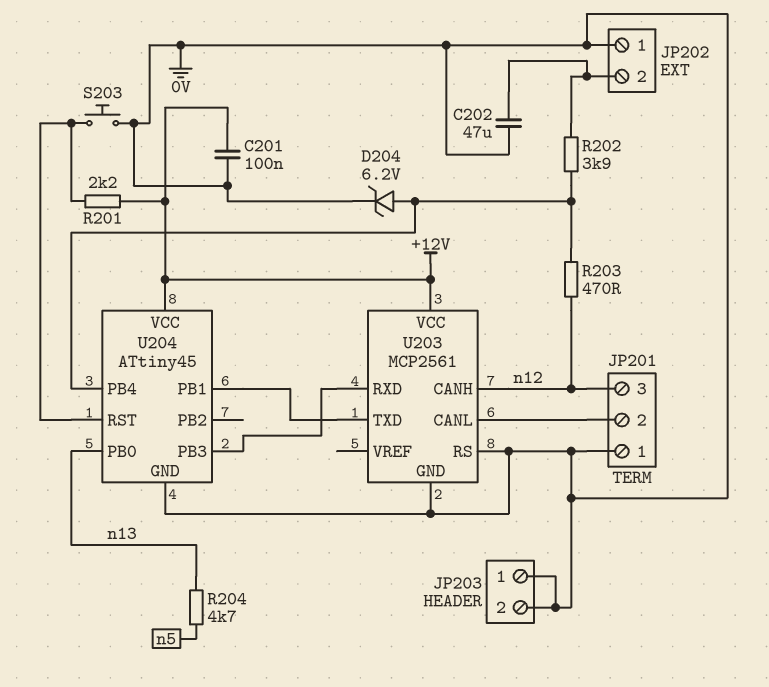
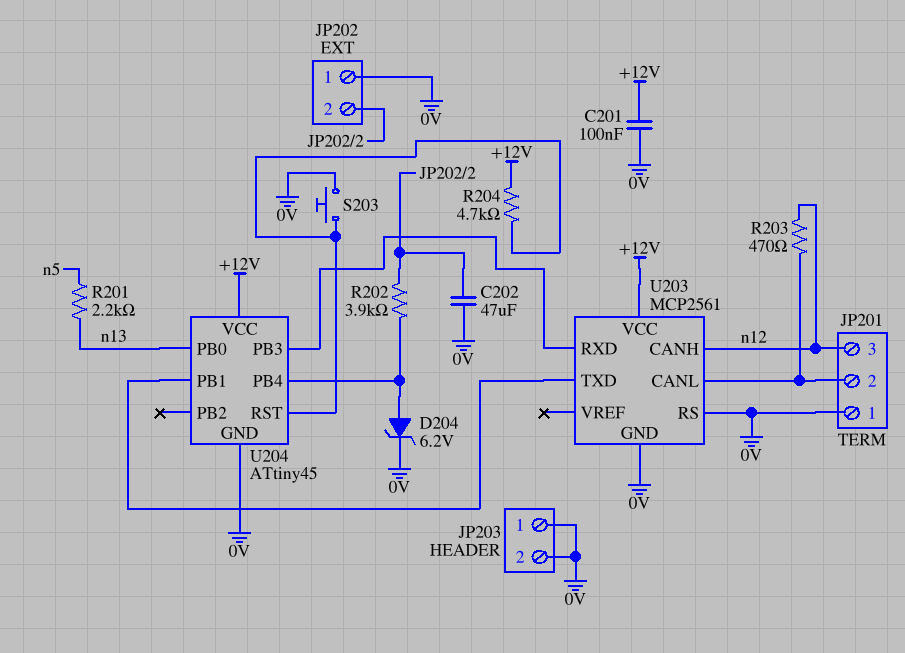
R201: 2.2k (+12V, U204/RST) -> 2.2k (n5, n13)
R203: 470 (U204/PB4, n12) -> 470 (JP201/2, n12)
R204: 4.7k (n5, n13) -> 4.7k (+12V, U204/RST)

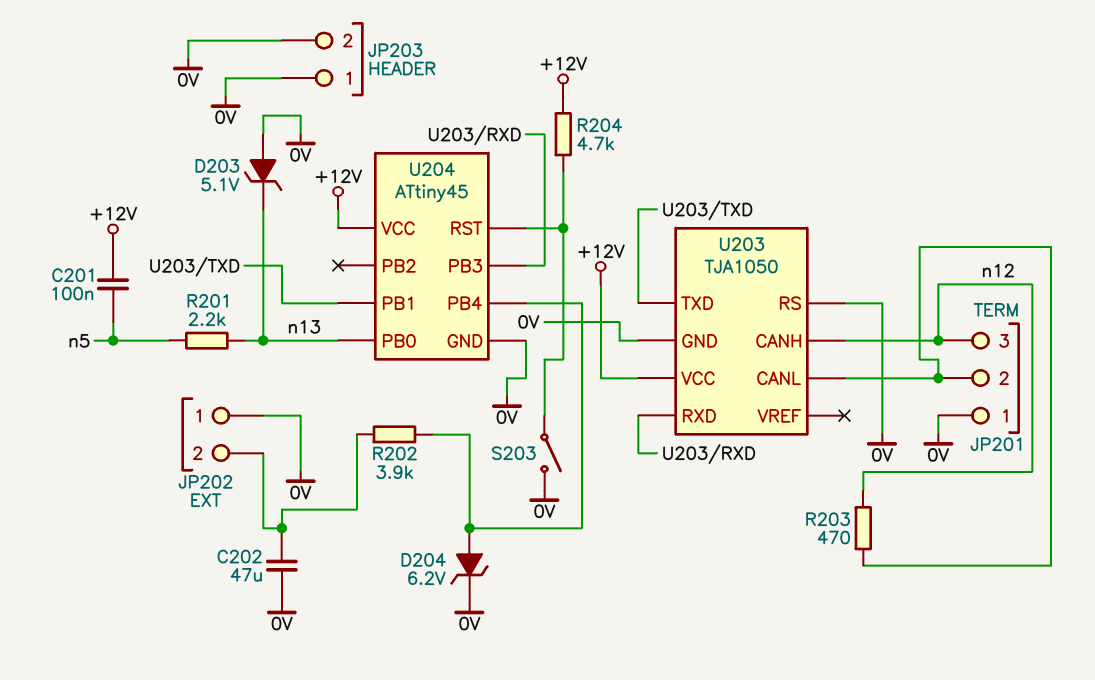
C201: 100nF (+12V, 0V) -> 100nF (+12V, n5)
D203: none -> zener 5.1V (A 0V, K n13)
S203: button (0V, U204/RST) -> switch (0V, U204/RST)
U203: MCP2561 -> TJA1050

